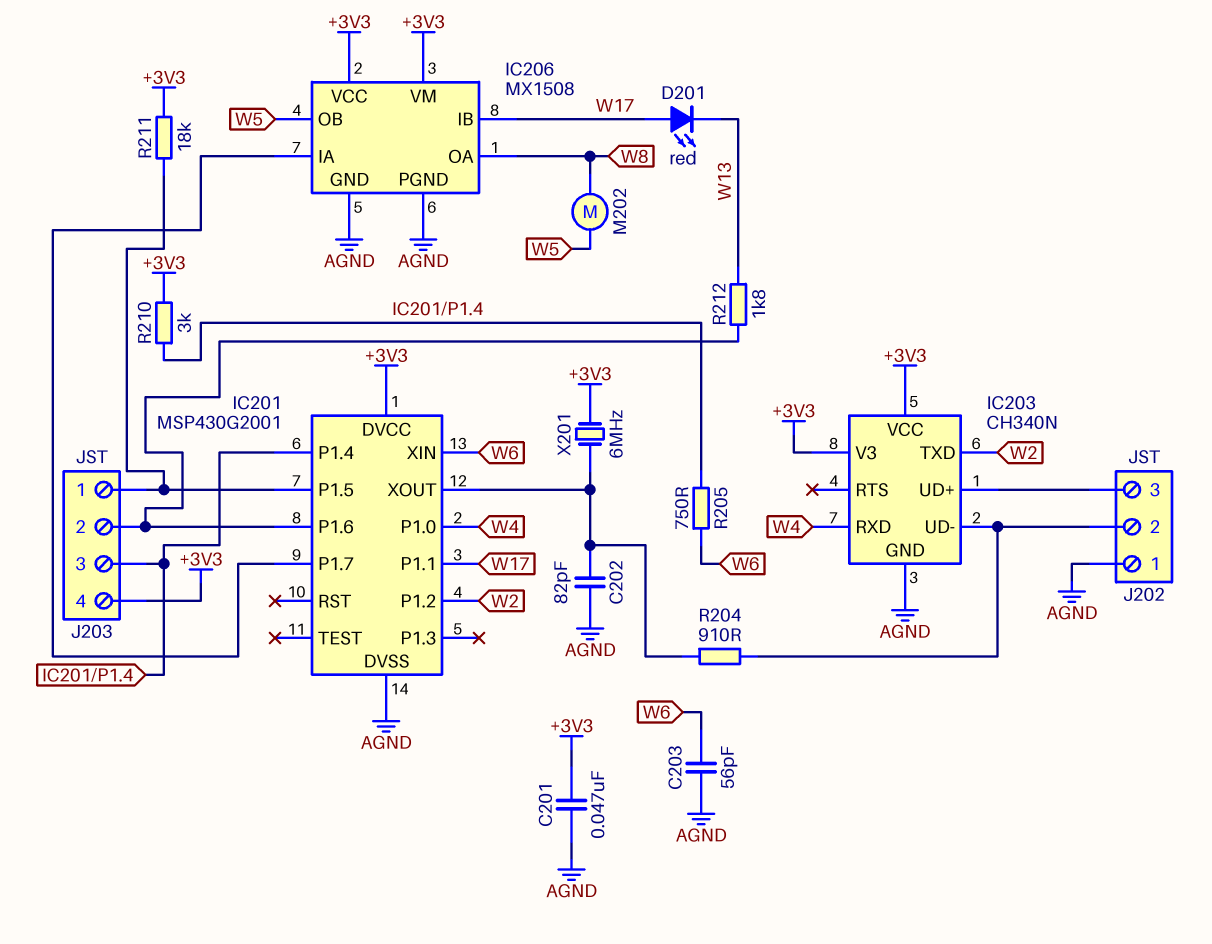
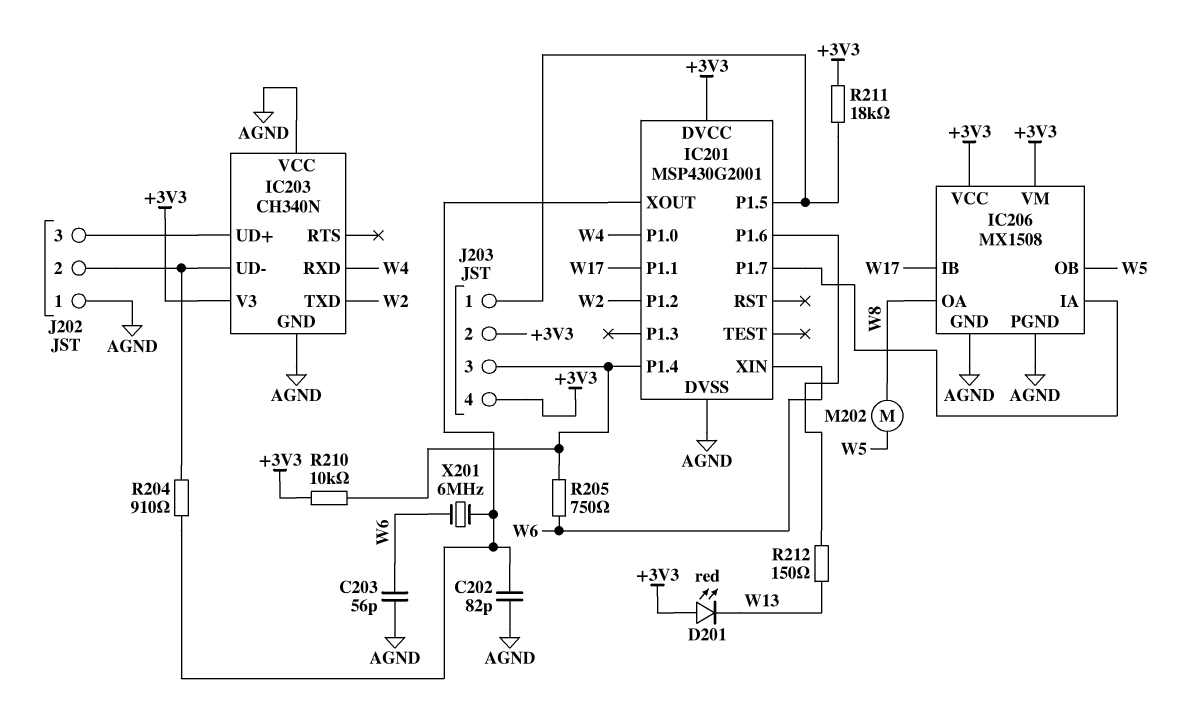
C201: 47nF (+3V3, AGND) -> none
D201: LED red (A W17, K W13) -> LED red (A +3V3, K W13)
IC203 pin VCC: +3V3 -> AGND
J203 pin 2: IC201/P1.6 -> +3V3
R210: 3k (+3V3, IC201/P1.4) -> 10k (+3V3, IC201/P1.4)
R212: 1.8k (IC201/P1.6, W13) -> 150 (IC201/P1.6, W13)
X201: 6MHz (+3V3, IC201/XOUT) -> 6MHz (IC201/XOUT, W6)

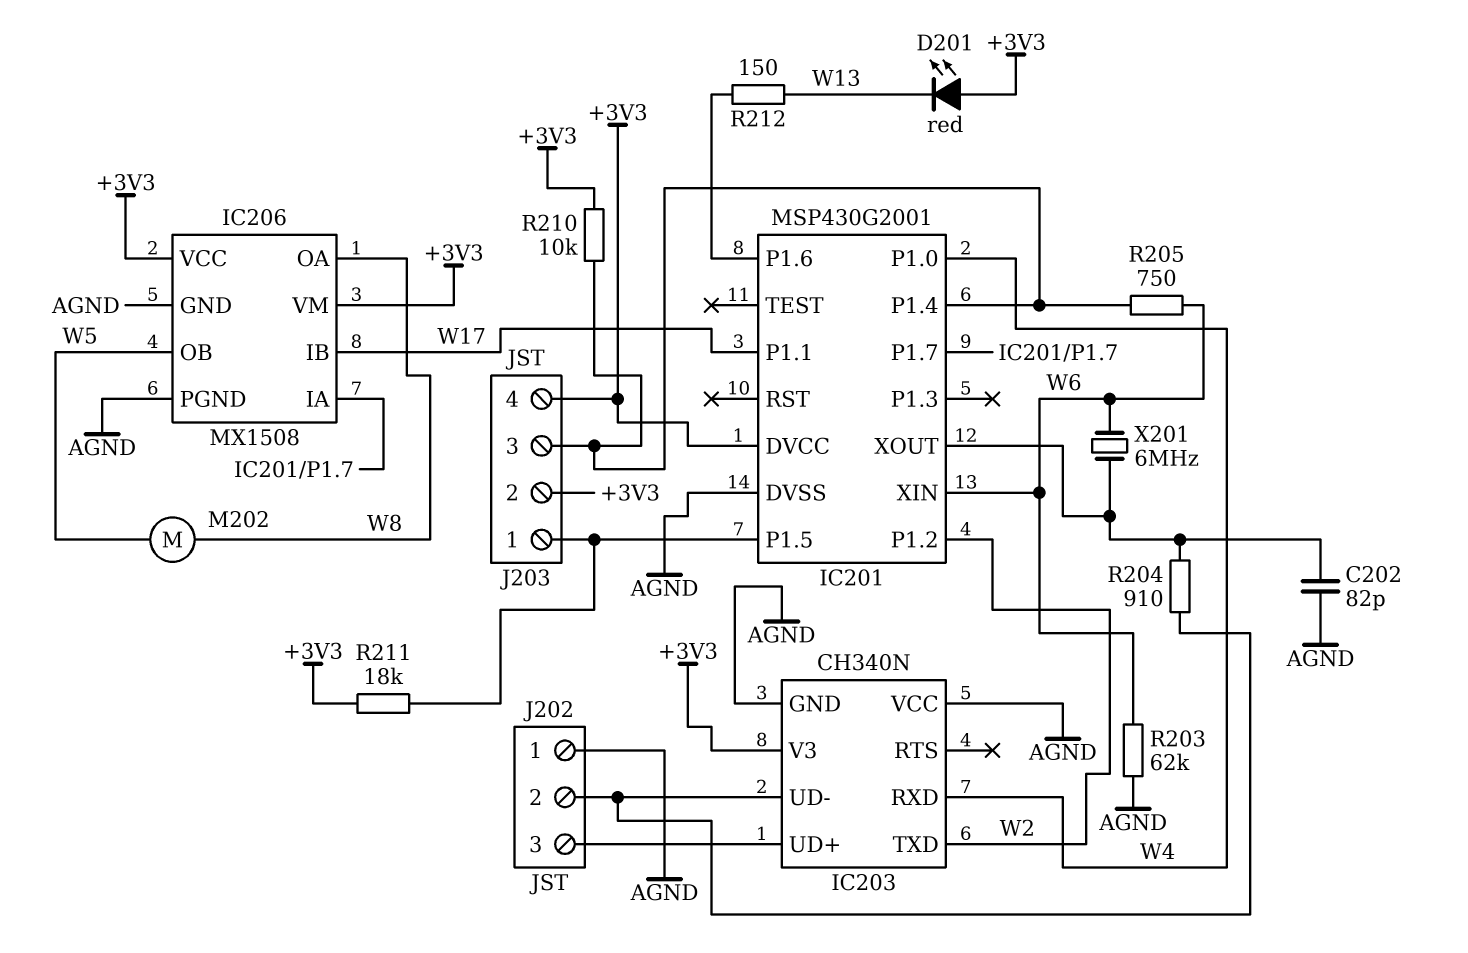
C203: 56pF (AGND, W6) -> none
R203: none -> 62k (AGND, W6)

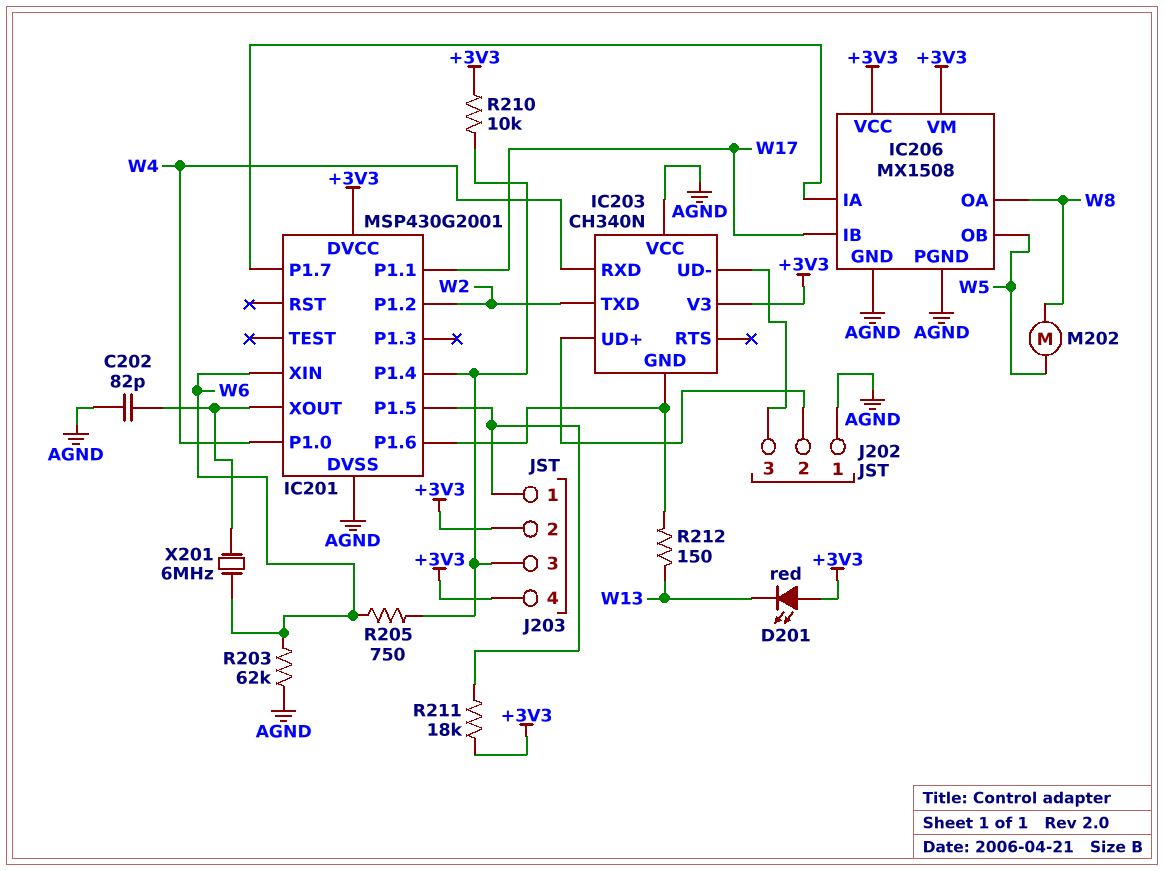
IC203 pin GND: AGND -> IC201/P1.6
J202 pin 2: IC203/UD- -> IC203/UD+
J202 pin 3: IC203/UD+ -> IC203/UD-
R204: 910 (IC201/XOUT, IC203/UD-) -> none

